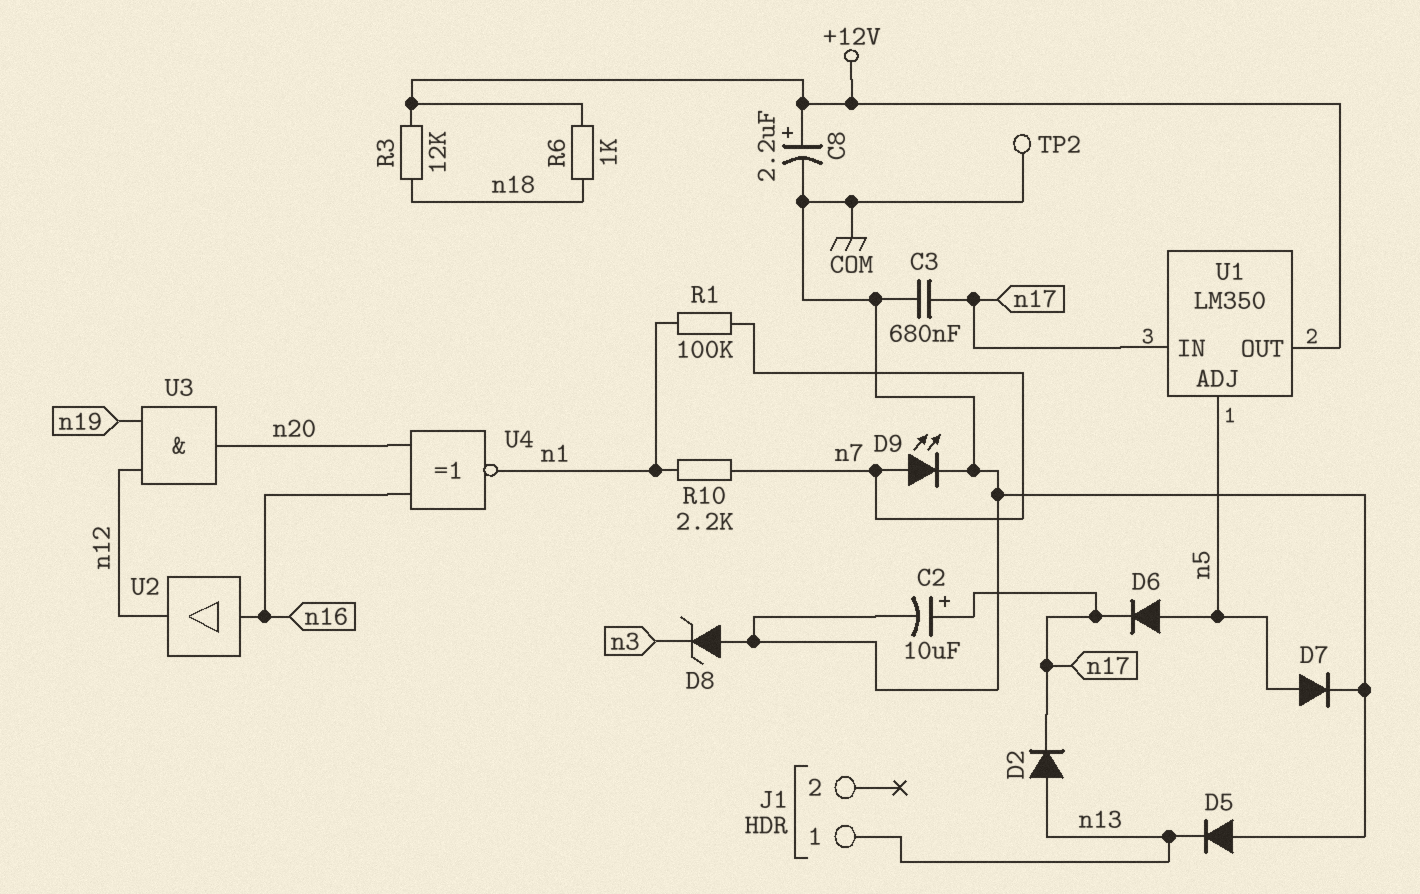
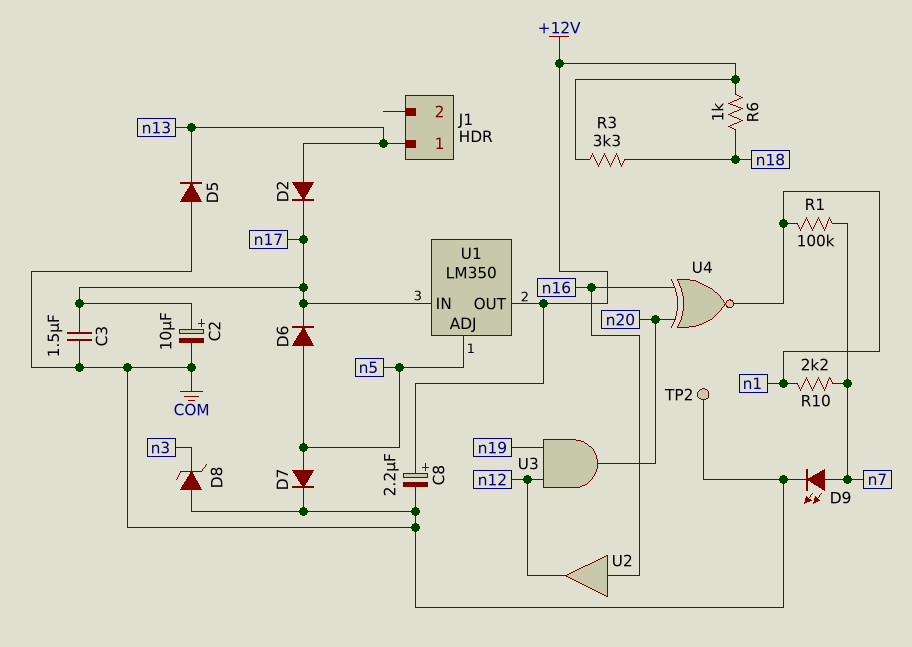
C3: 680nF (COM, n17) -> 1.5uF (COM, n17)
R3: 12k (+12V, n18) -> 3.3k (+12V, n18)

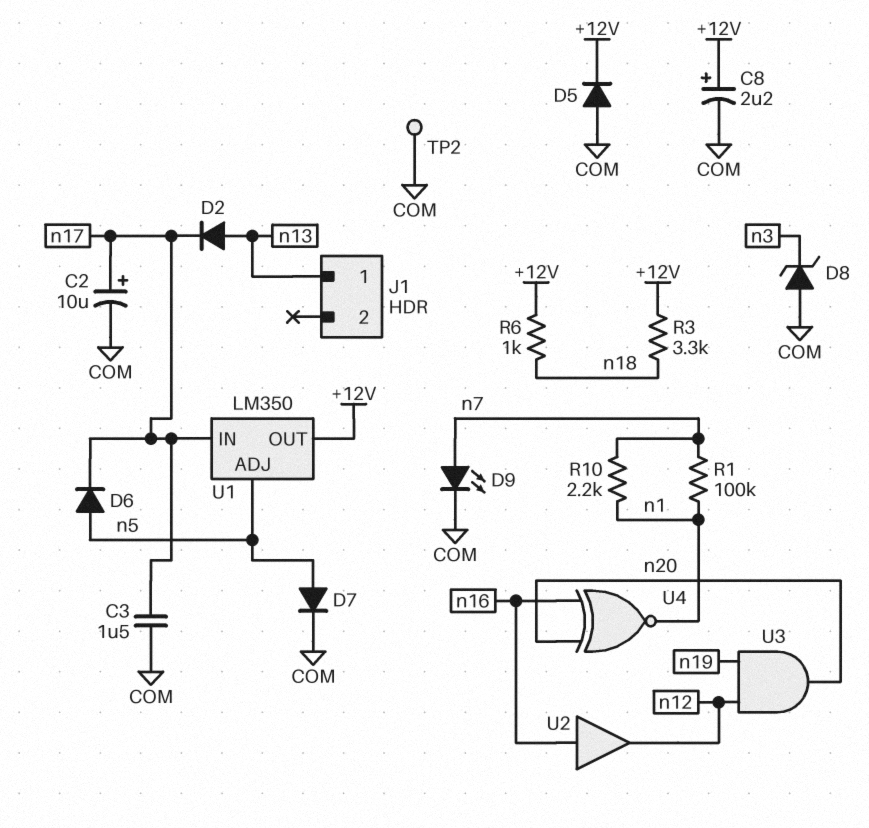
D5: diode (A COM, K n13) -> diode (A COM, K +12V)

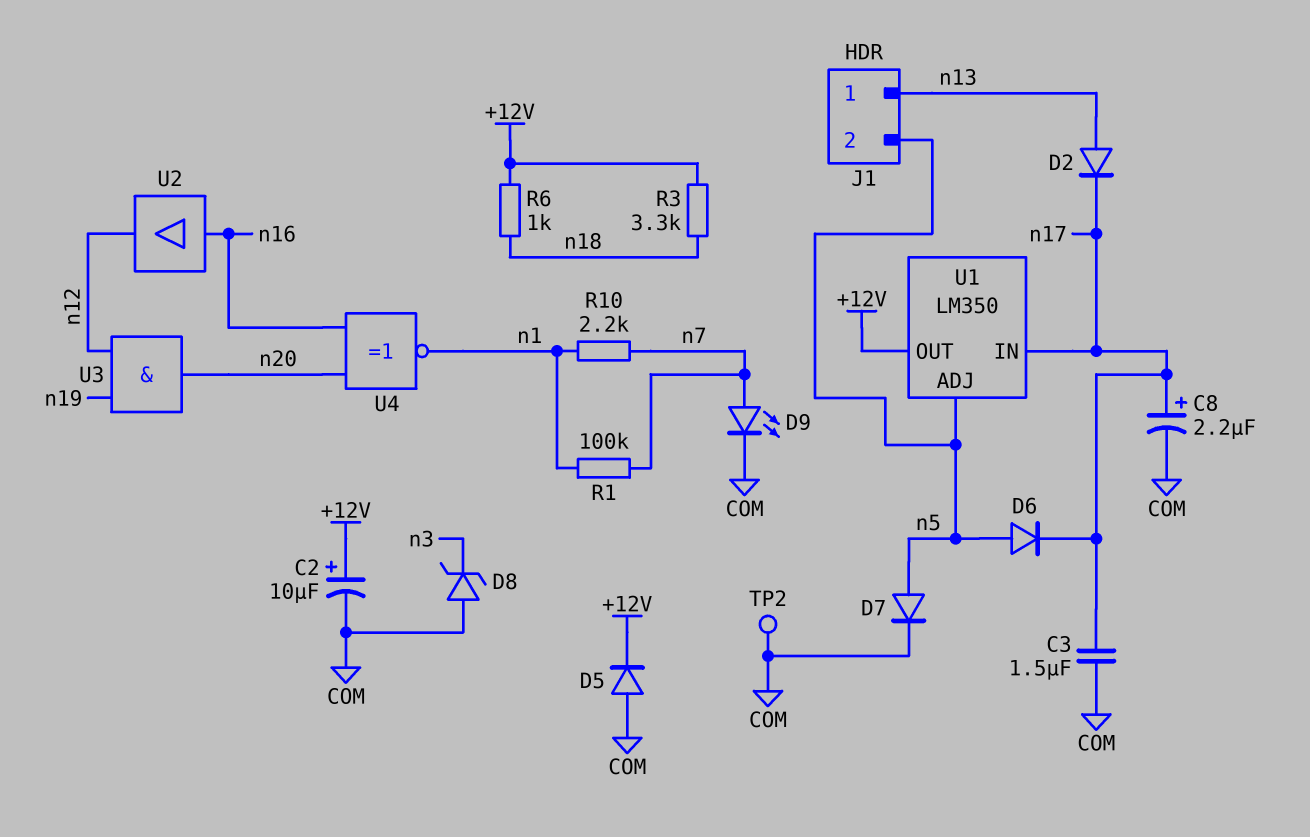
C2: 10uF (plus n17, minus COM) -> 10uF (plus +12V, minus COM)
C8: 2.2uF (plus +12V, minus COM) -> 2.2uF (plus n17, minus COM)
J1 pin 2: none -> n5

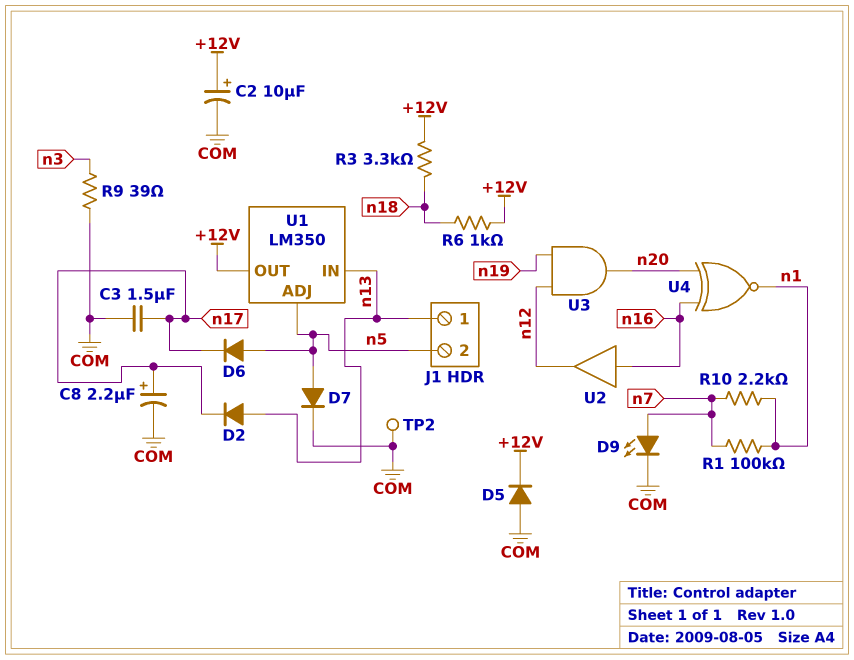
D8: zener (A COM, K n3) -> none
R9: none -> 39 (COM, n3)
U1 pin IN: n17 -> n13

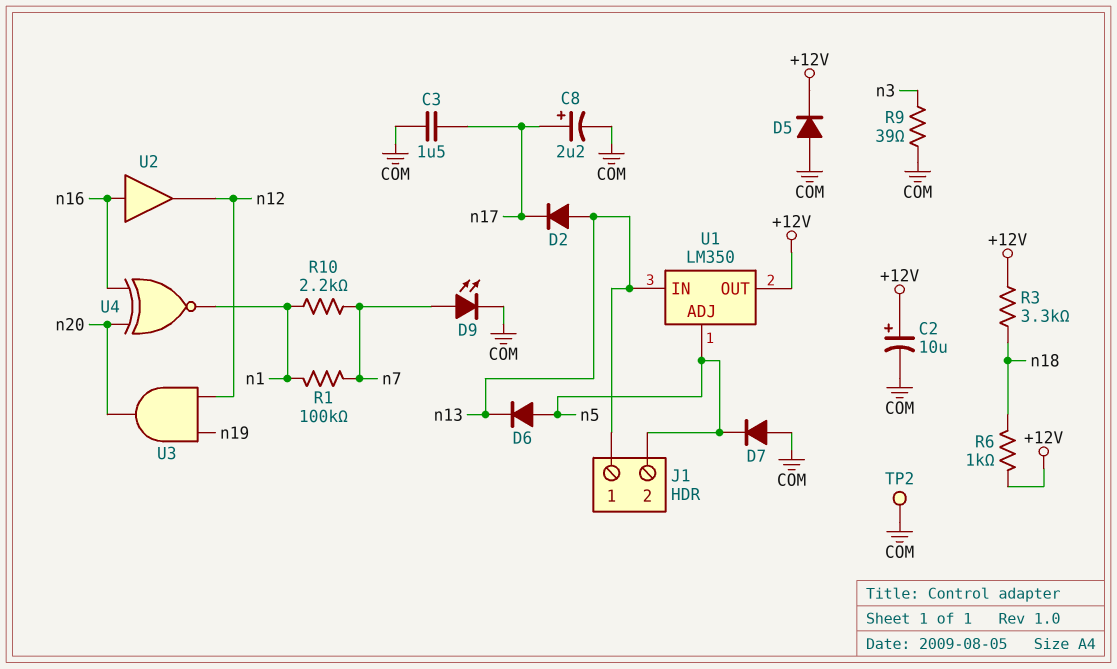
D6: diode (A n5, K n17) -> diode (A n5, K n13)
D7: diode (A n5, K COM) -> diode (A COM, K n5)

